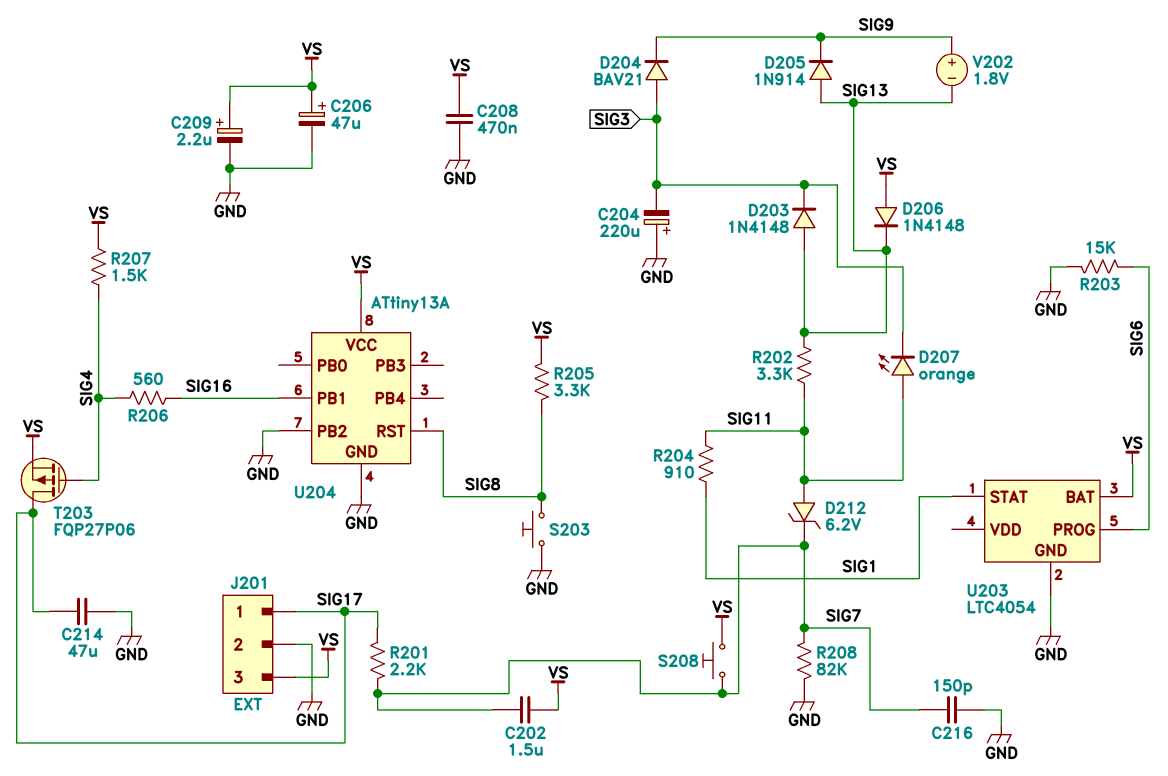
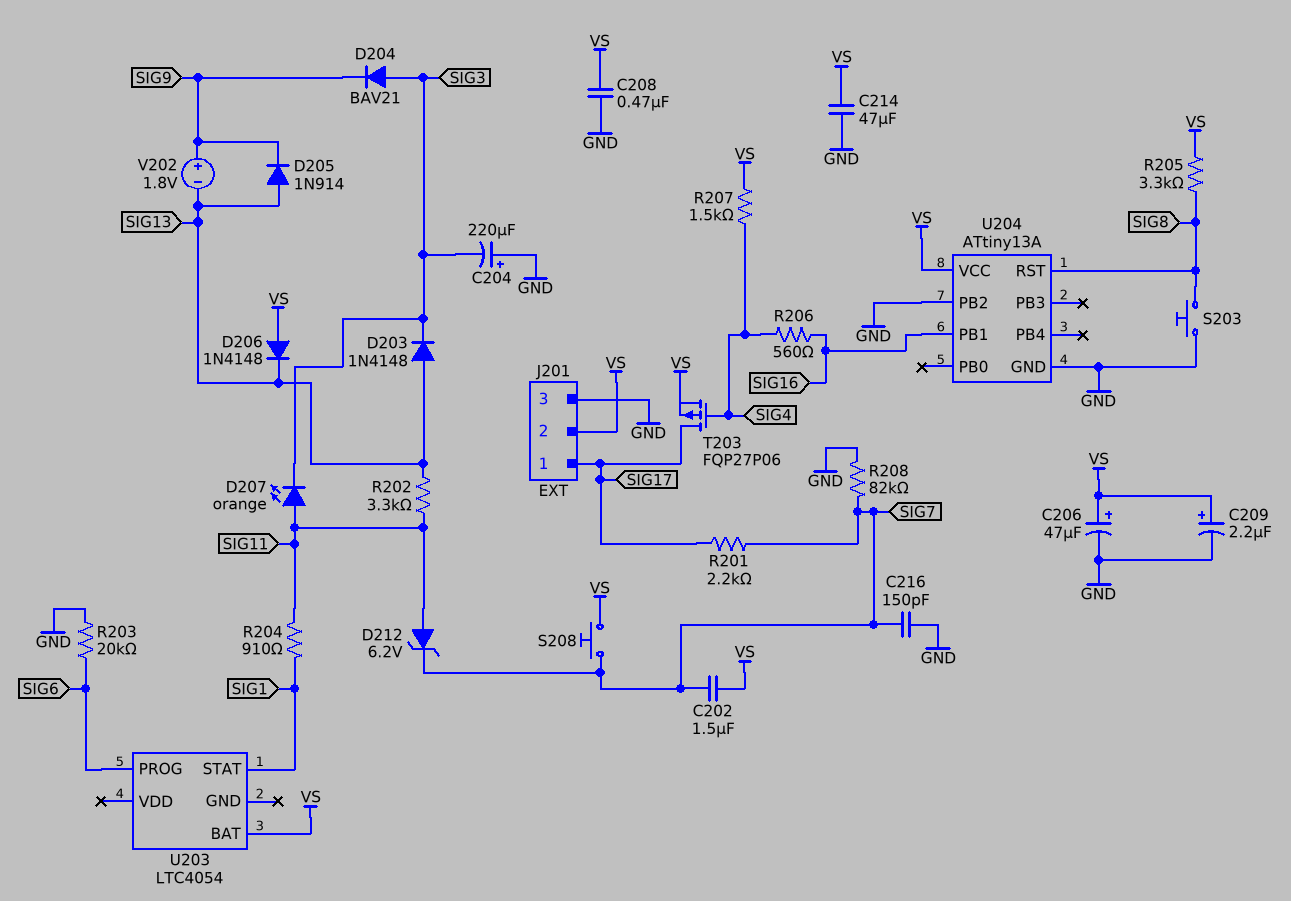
C214: 47uF (GND, SIG17) -> 47uF (GND, VS)
J201 pin 2: GND -> VS
J201 pin 3: VS -> GND
R203: 15k (GND, SIG6) -> 20k (GND, SIG6)
U203 pin GND: GND -> none

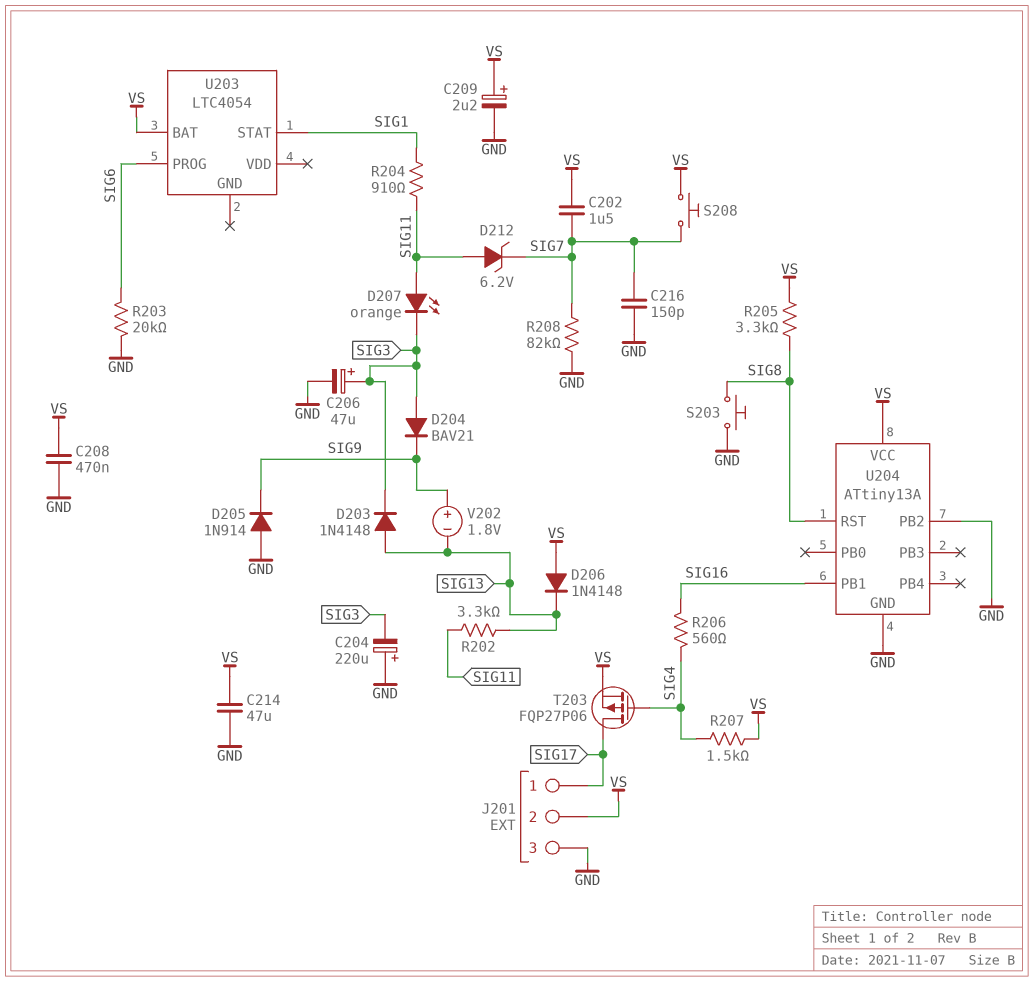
C206: 47uF (plus VS, minus GND) -> 47uF (plus SIG3, minus GND)
D205: diode 1N914 (A SIG13, K SIG9) -> diode 1N914 (A GND, K SIG9)
R201: 2.2k (SIG7, SIG17) -> none

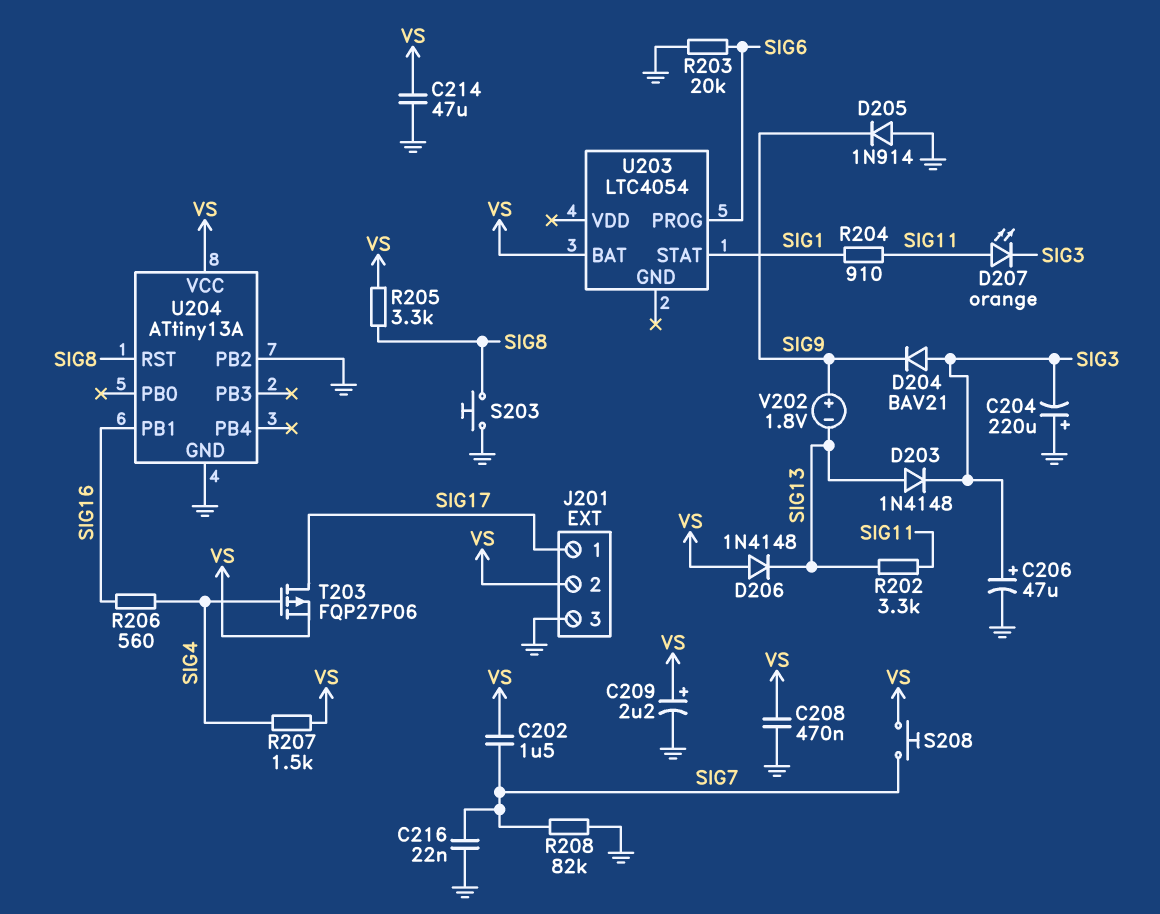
C216: 150pF (GND, SIG7) -> 22nF (GND, SIG7)
D212: zener 6.2V (A SIG11, K SIG7) -> none

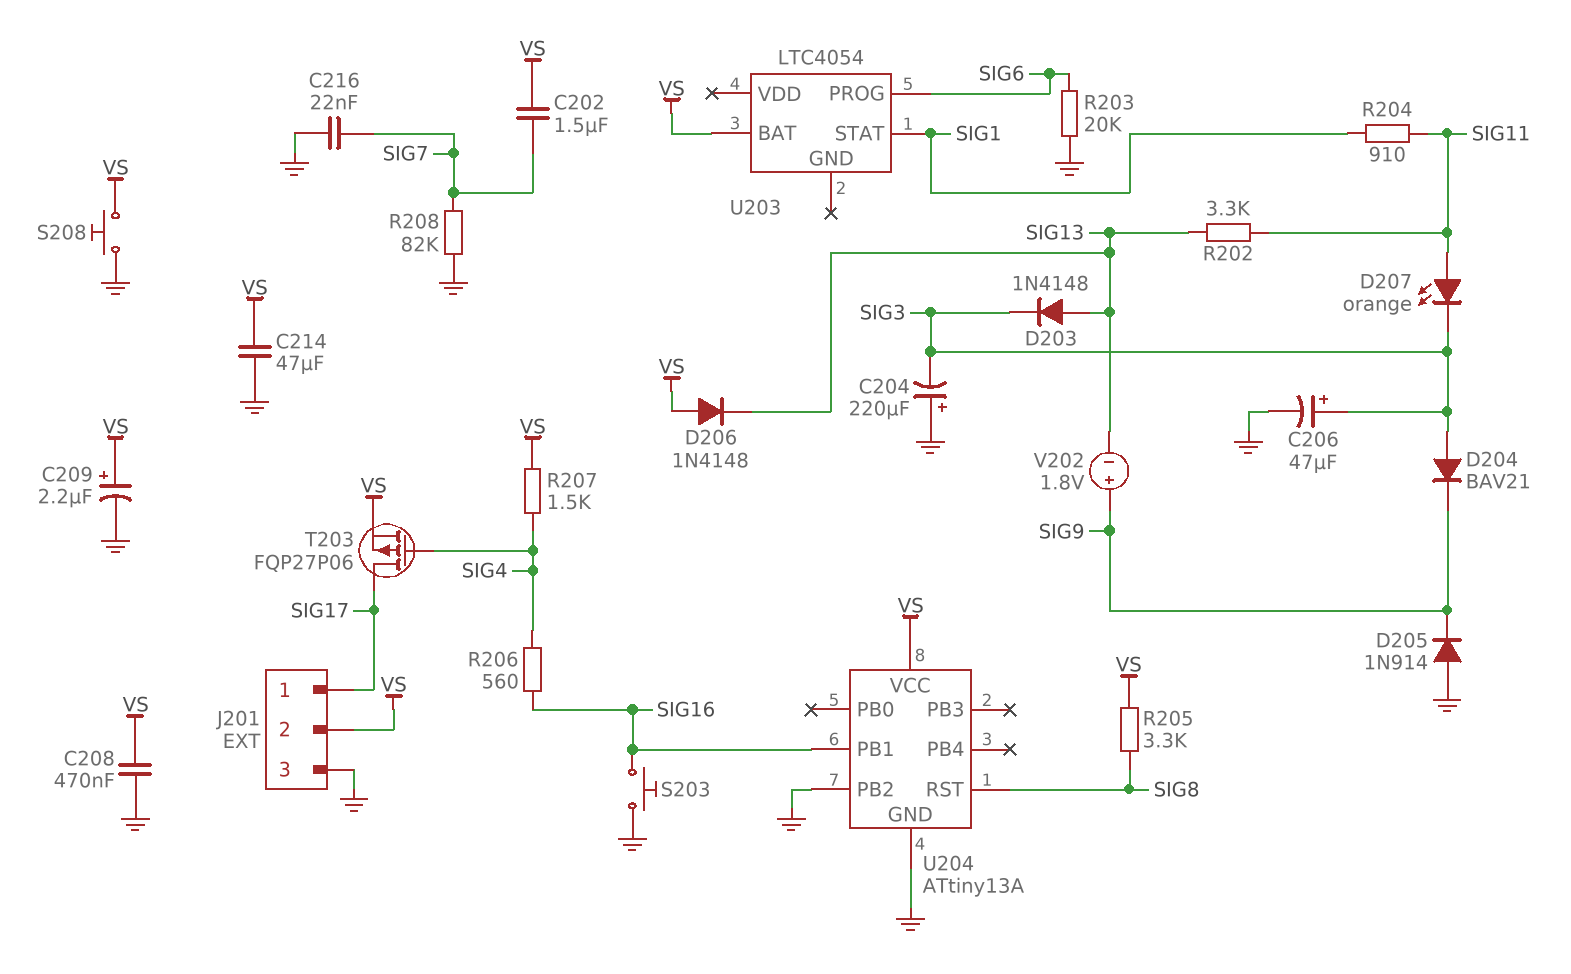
S203: button (GND, SIG8) -> button (GND, SIG16)
S208: button (SIG7, VS) -> button (GND, VS)

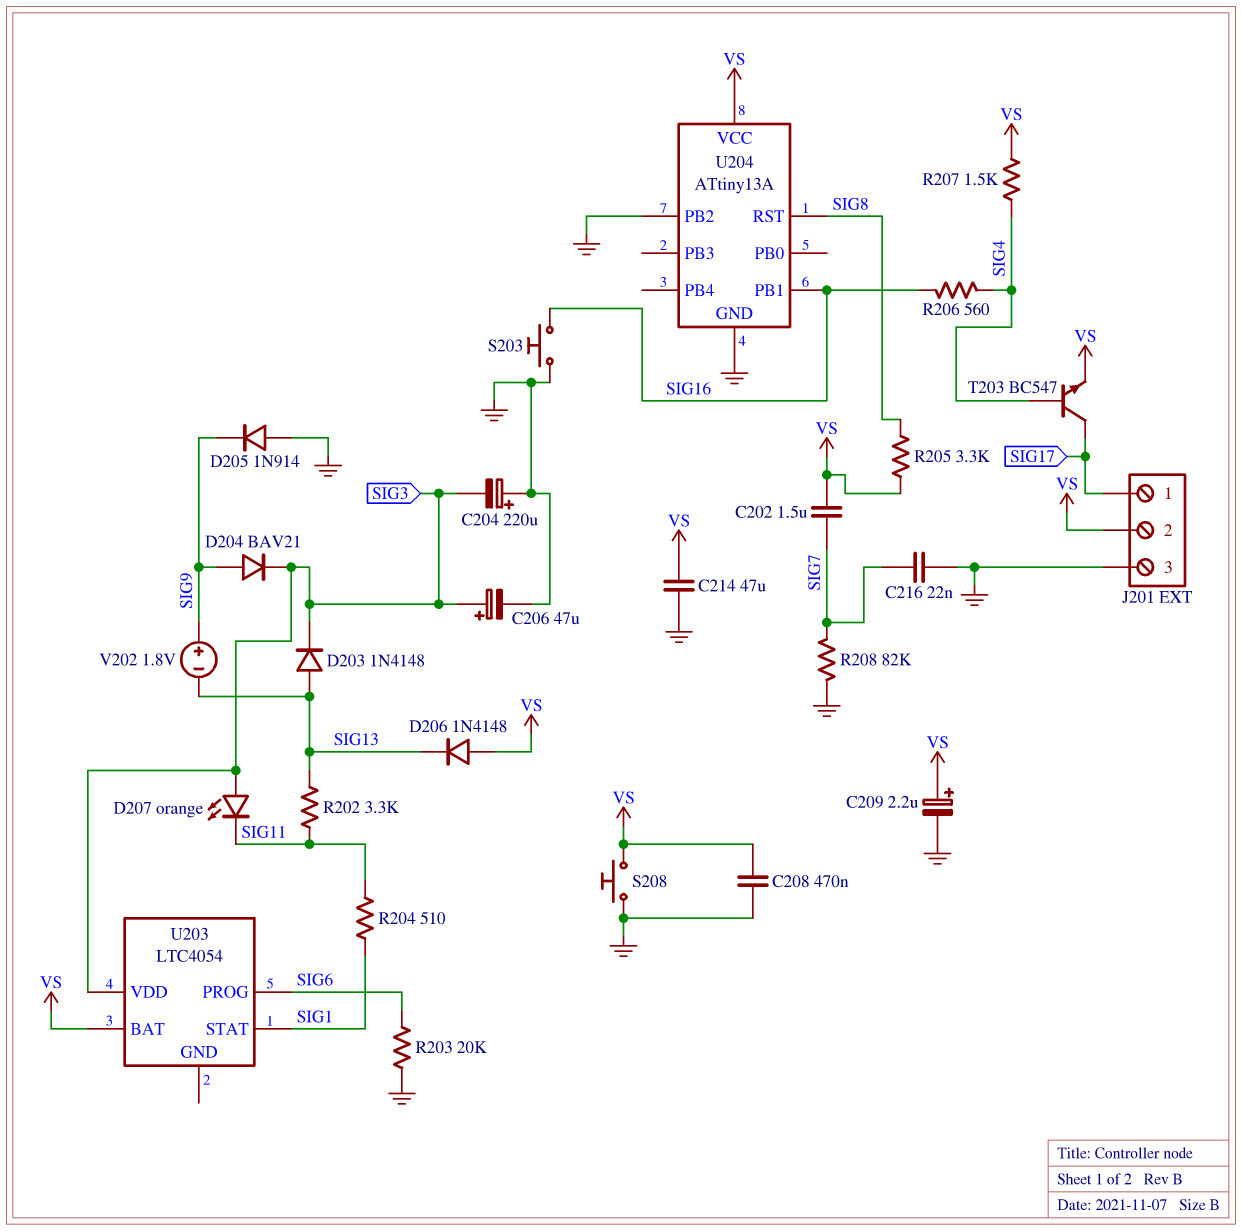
D204: diode BAV21 (A SIG3, K SIG9) -> diode BAV21 (A SIG9, K SIG3)
D207: LED orange (A SIG11, K SIG3) -> LED orange (A SIG3, K SIG11)
R204: 910 (SIG1, SIG11) -> 510 (SIG1, SIG11)
T203: PMOS FQP27P06 (G SIG4, D SIG17, S VS) -> NPN BC547 (B SIG4, C SIG17, E VS)
U203 pin VDD: none -> SIG3

